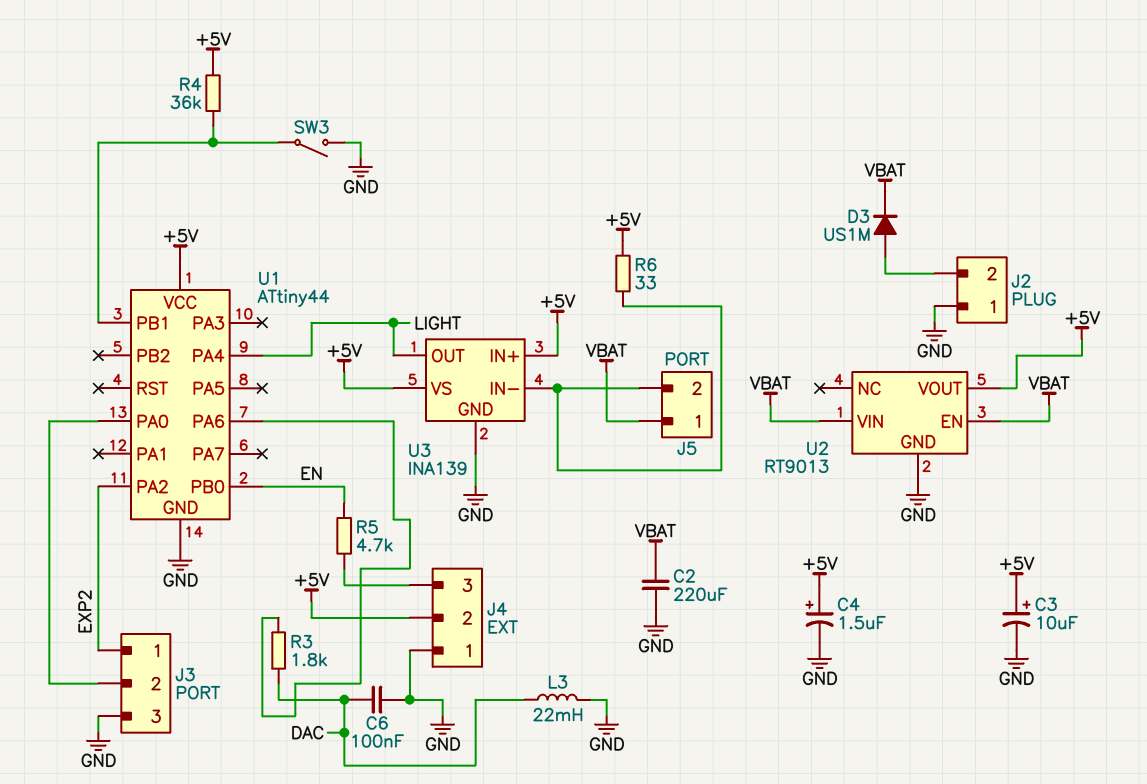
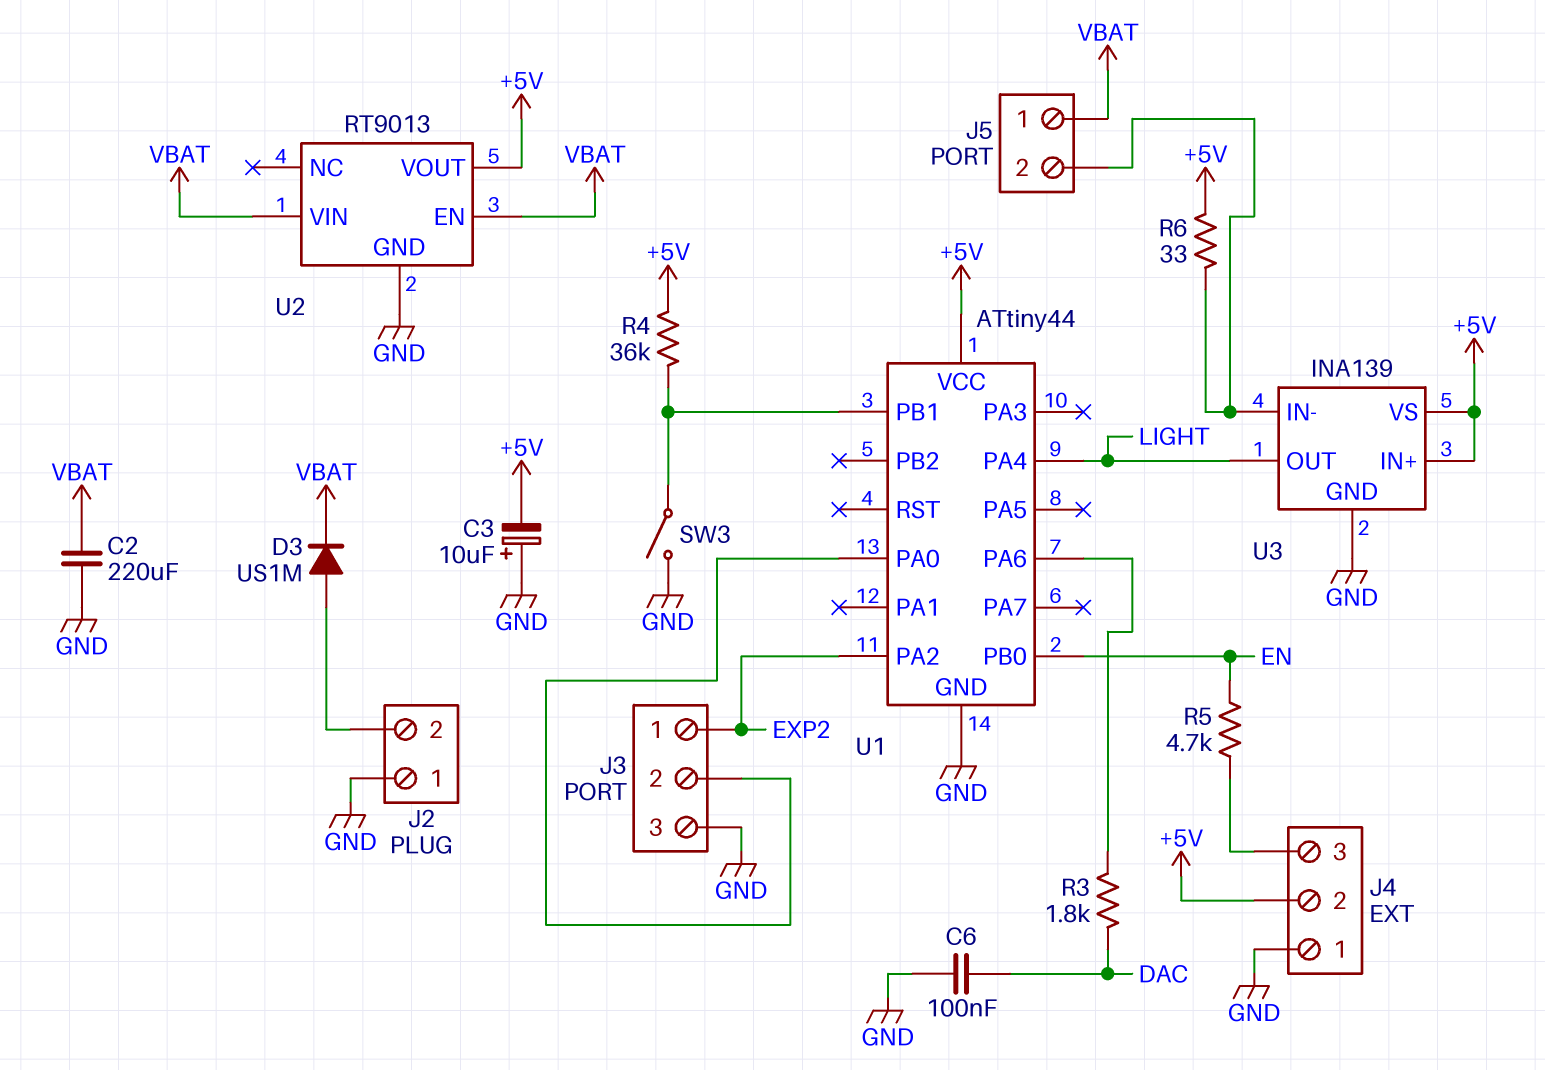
C3: 10uF (plus +5V, minus GND) -> 10uF (plus GND, minus +5V)
C4: 1.5uF (plus +5V, minus GND) -> none
L3: 22mH (DAC, GND) -> none

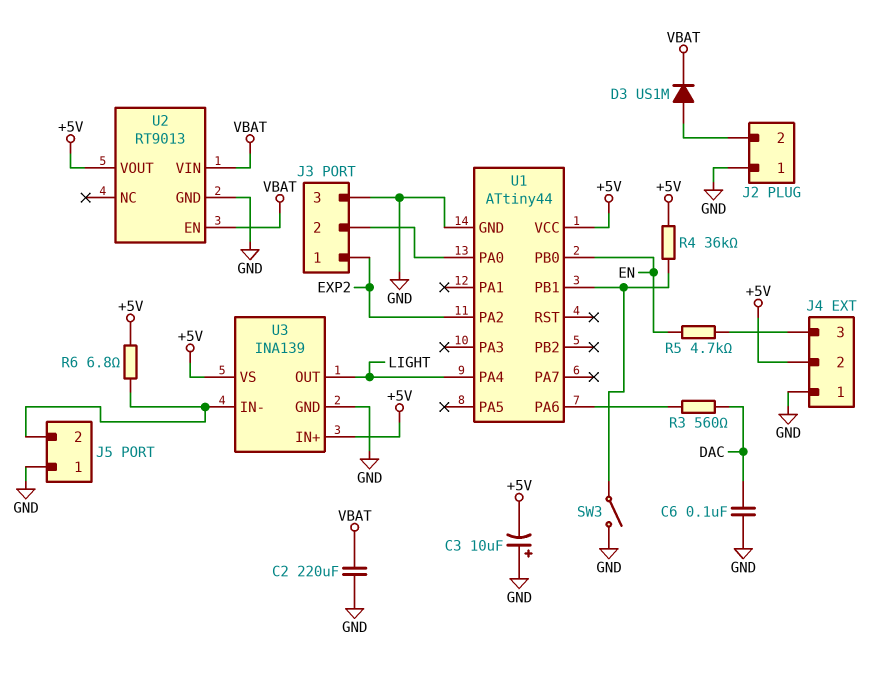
J5 pin 1: VBAT -> GND
R3: 1.8k (DAC, U1/PA6) -> 560 (DAC, U1/PA6)
R6: 33 (+5V, J5/2) -> 6.8 (+5V, J5/2)

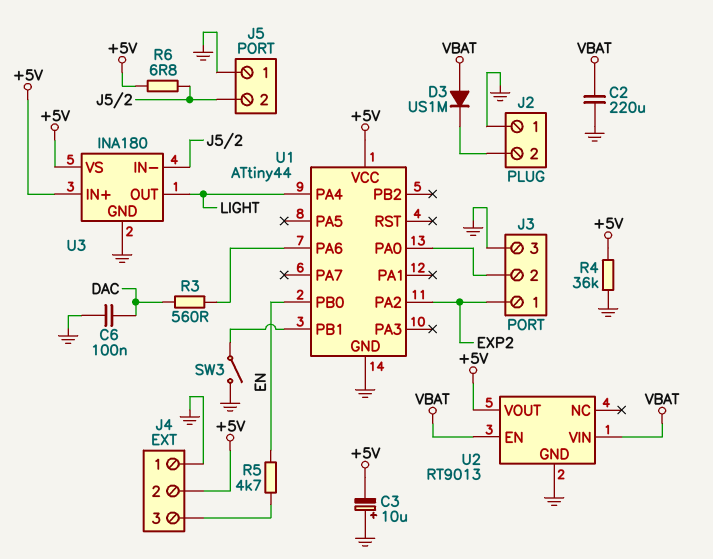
D3: diode US1M (A J2/2, K VBAT) -> diode US1M (A VBAT, K J2/2)
R4: 36k (+5V, U1/PB1) -> 36k (+5V, GND)
U3: INA139 -> INA180

